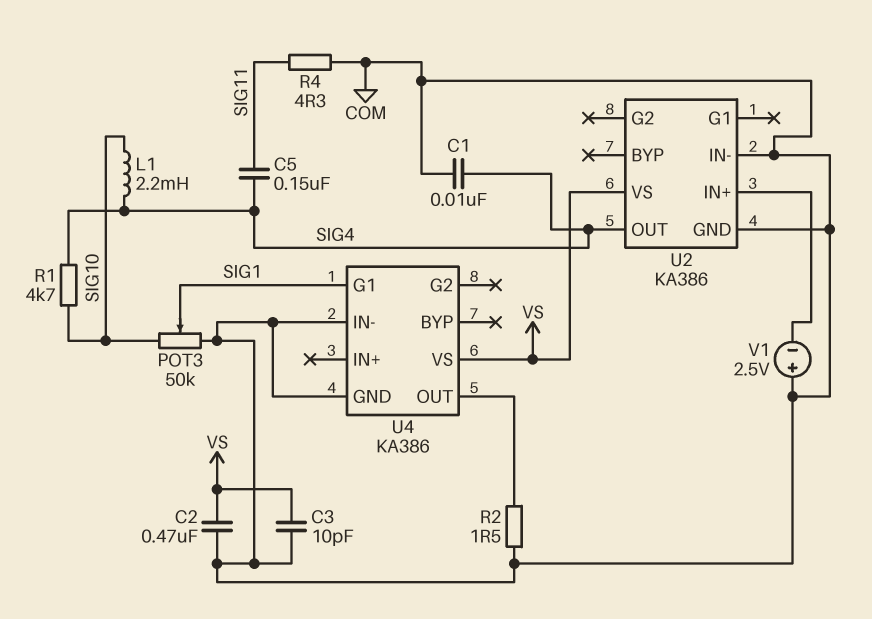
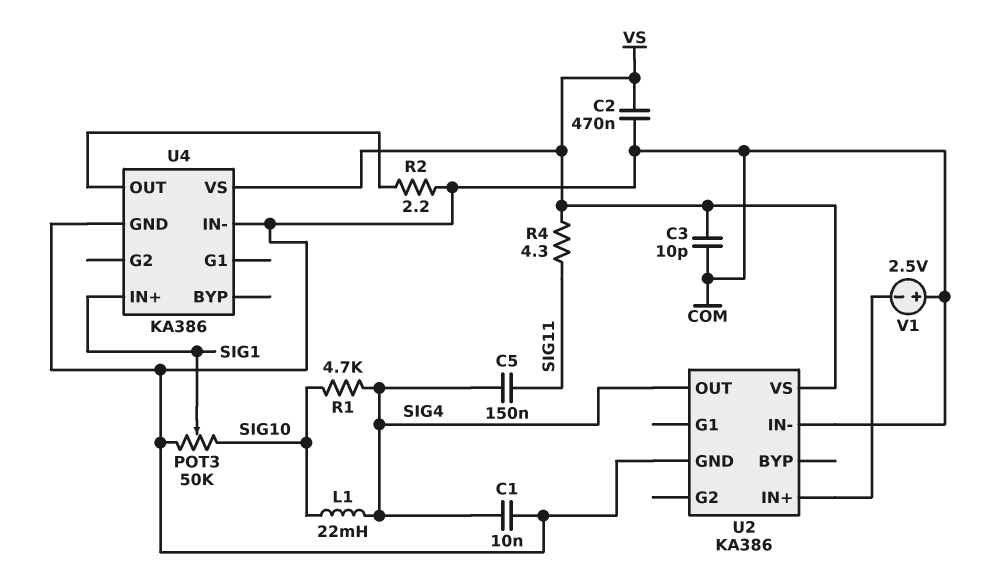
L1: 2.2mH (SIG4, SIG10) -> 22mH (SIG4, SIG10)
R2: 1.5 (COM, U4/OUT) -> 2.2 (COM, U4/OUT)
R4: 4.3 (COM, SIG11) -> 4.3 (SIG11, VS)
U4 pin G1: SIG1 -> none
U4 pin IN+: none -> SIG1

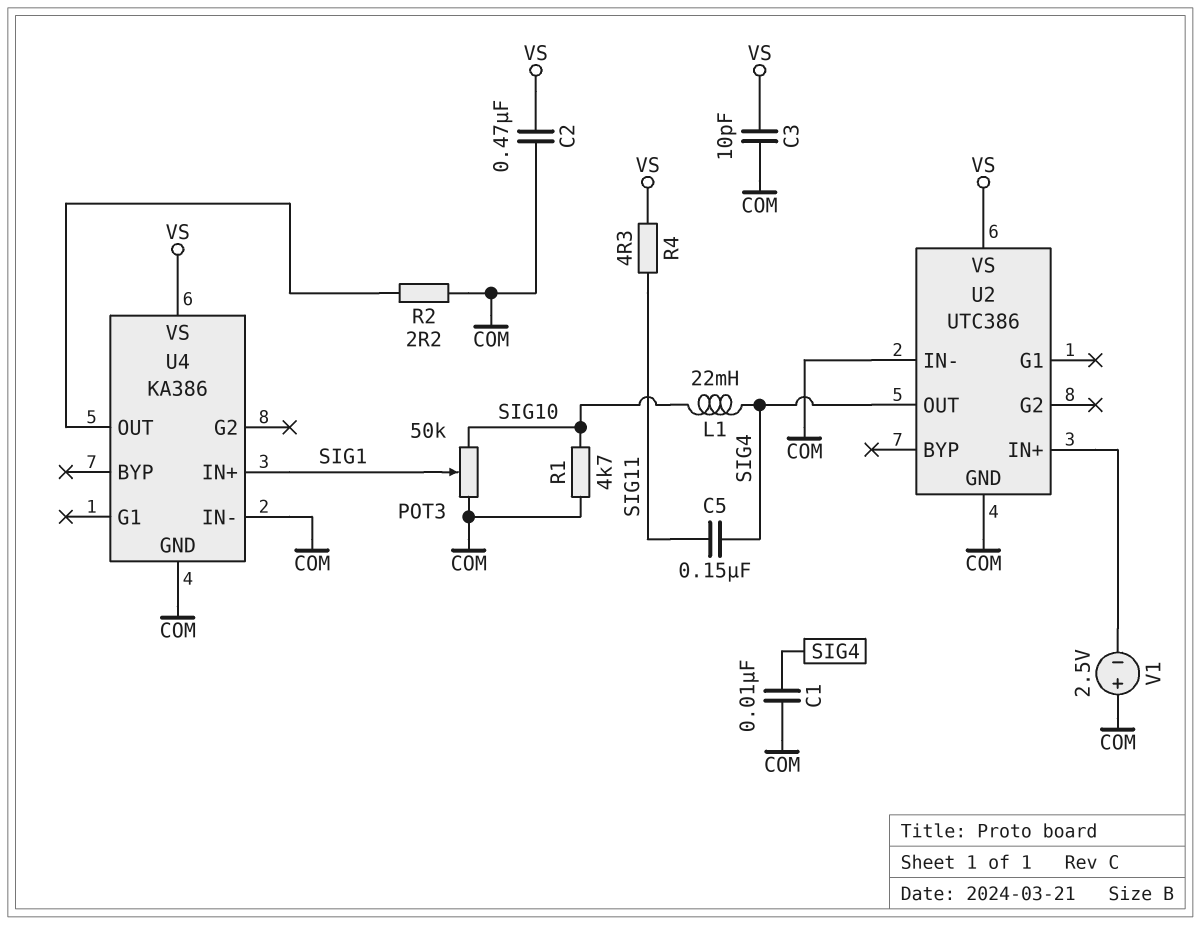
R1: 4.7k (SIG4, SIG10) -> 4.7k (COM, SIG10)
U2: KA386 -> UTC386

